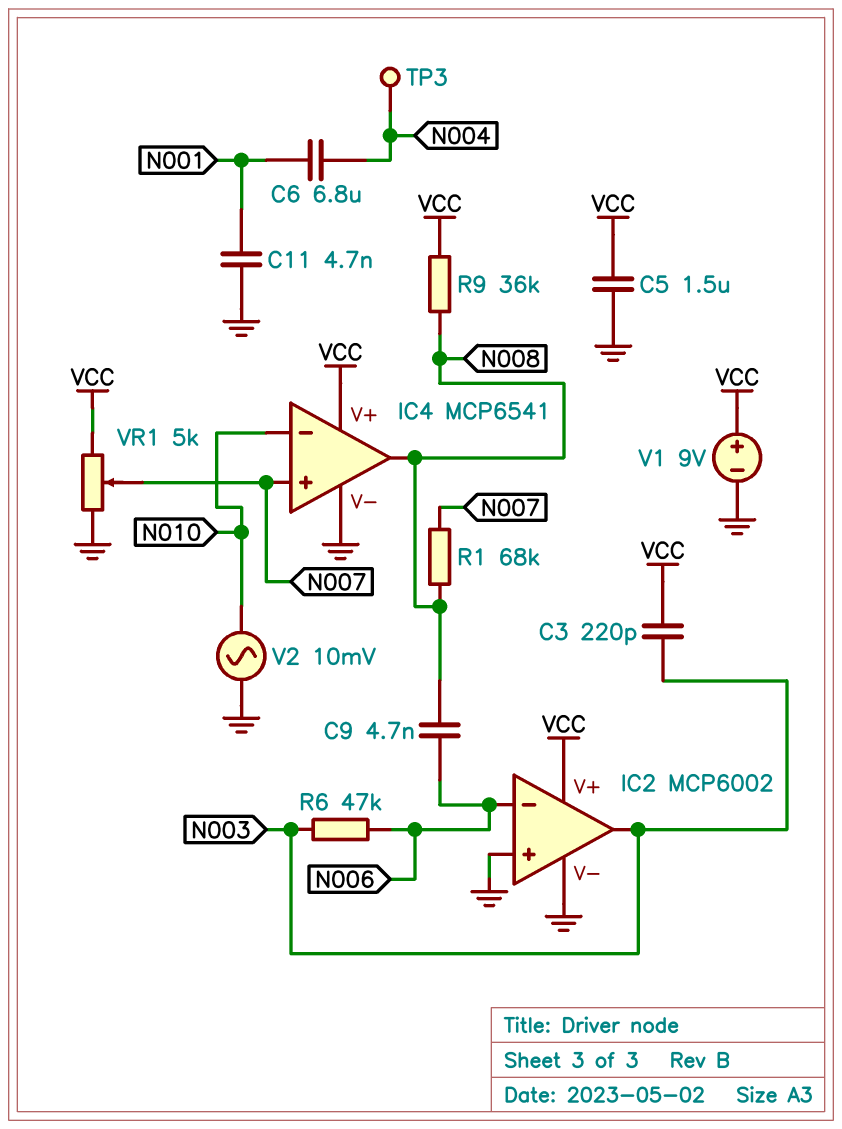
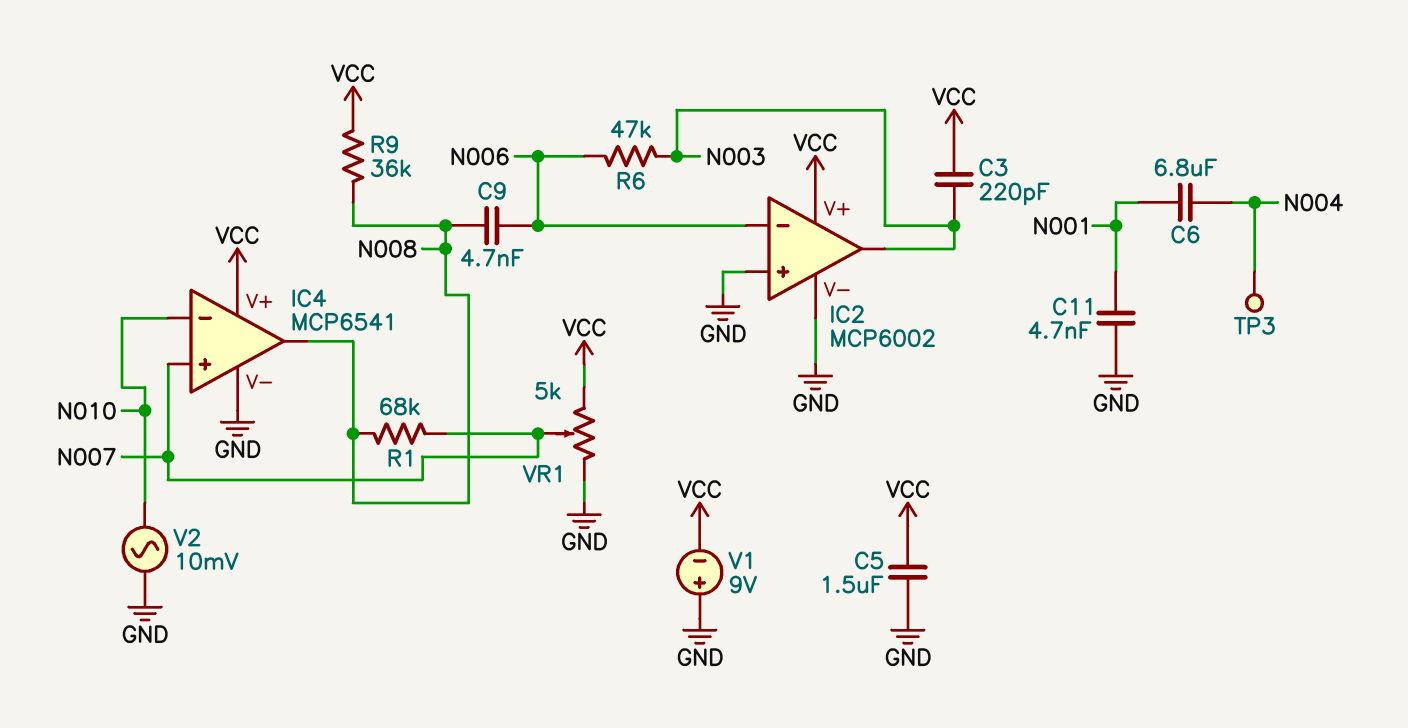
V1: 9V (plus VCC, minus GND) -> 9V (plus GND, minus VCC)

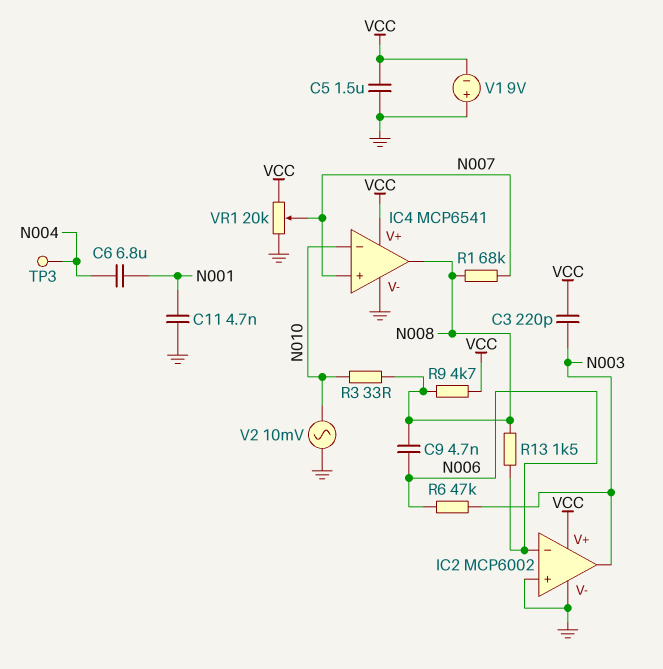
R3: none -> 33 (N008, N010)
R9: 36k (N008, VCC) -> 4.7k (N008, VCC)
R13: none -> 1.5k (N006, N008)
VR1: 5k (GND, VCC, wiper N007) -> 20k (GND, VCC, wiper N007)

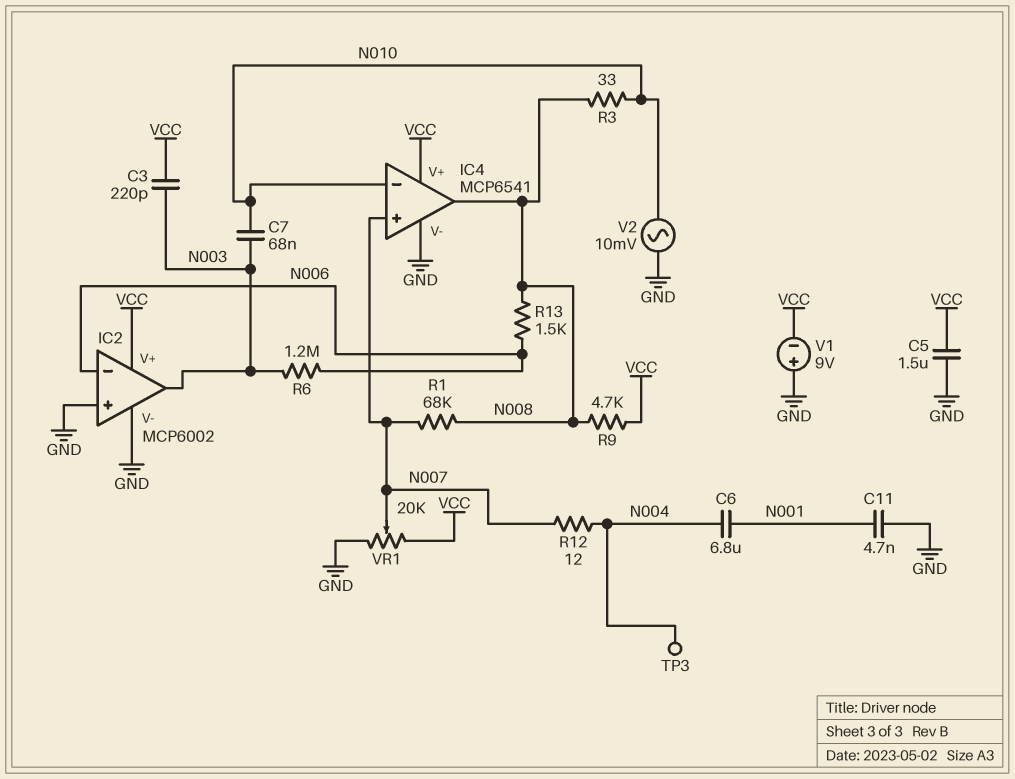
C7: none -> 68nF (N003, N010)
C9: 4.7nF (N006, N008) -> none
R6: 47k (N003, N006) -> 1.2M (N003, N006)
R12: none -> 12 (N004, N007)

